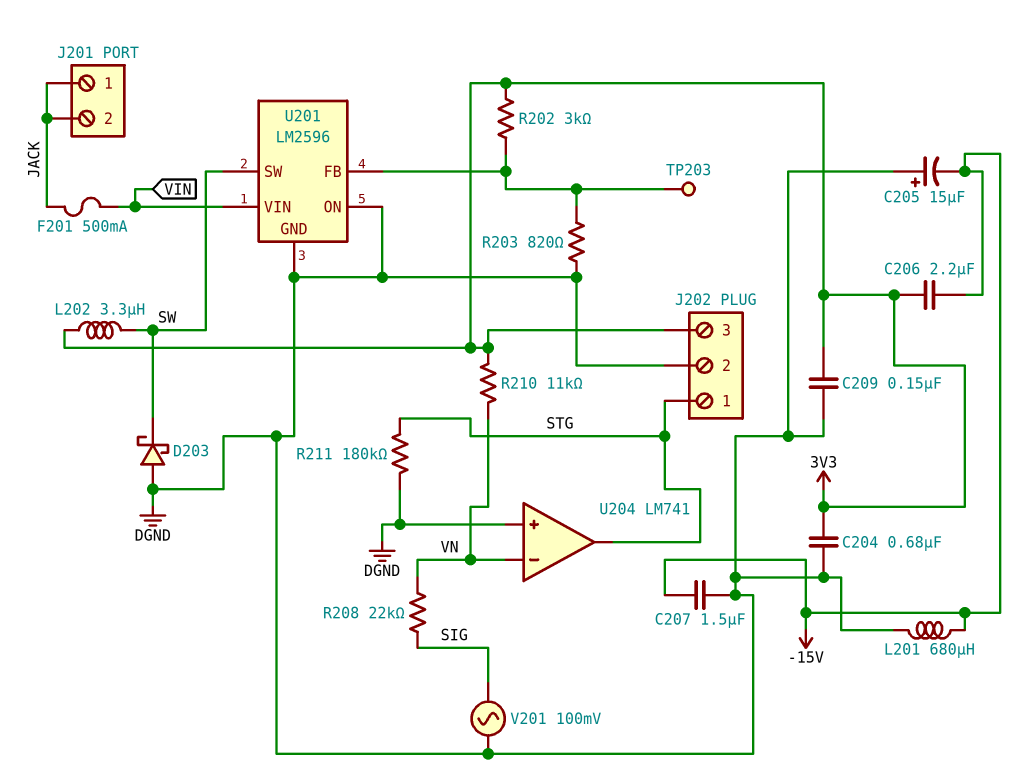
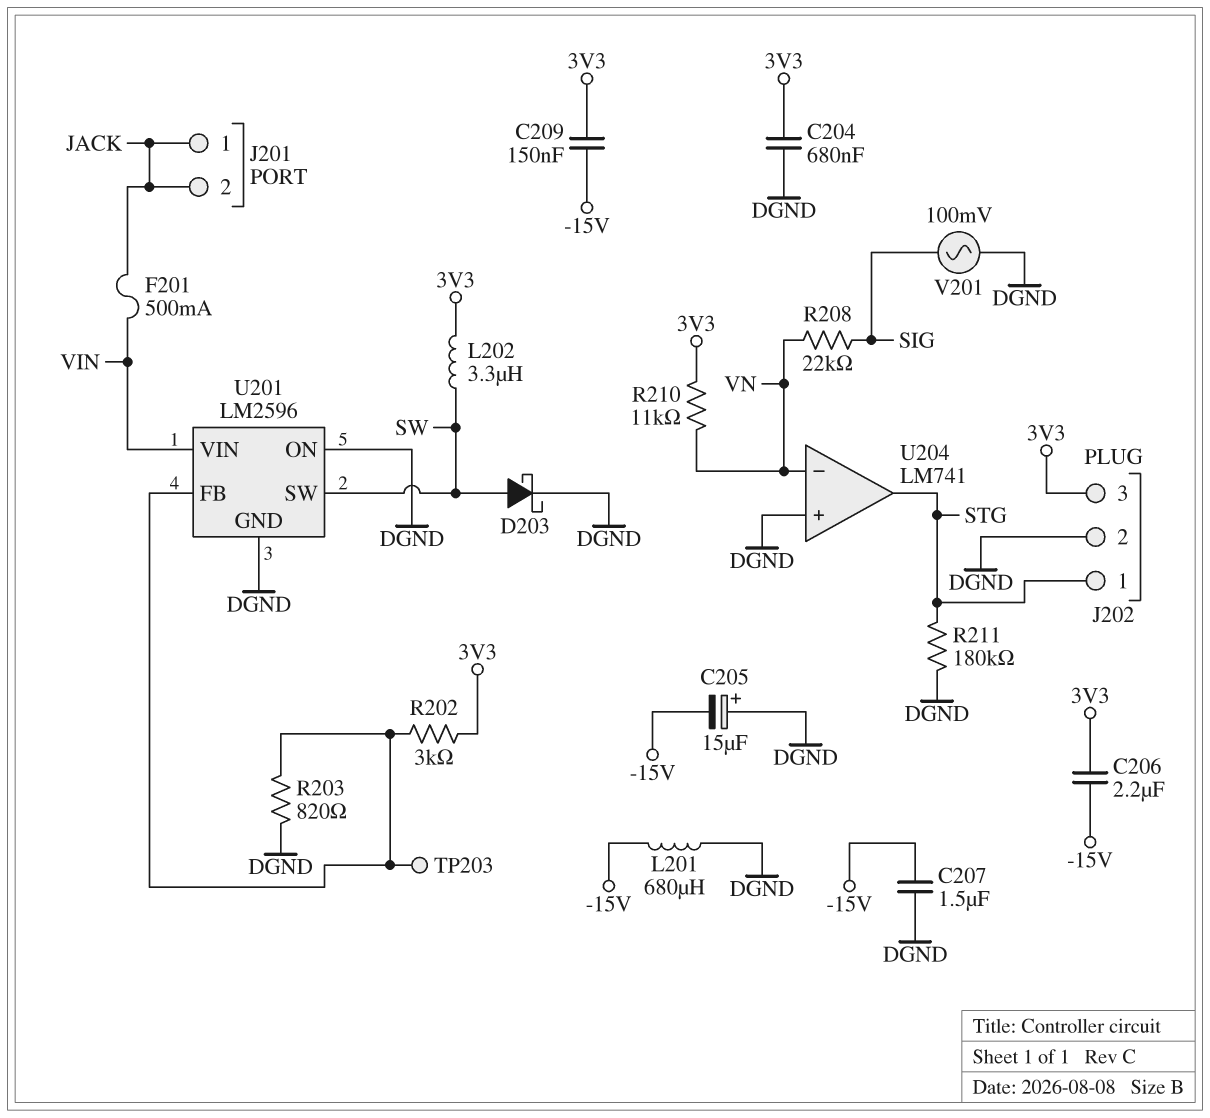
C209: 150nF (3V3, DGND) -> 150nF (-15V, 3V3)
D203: schottky (A DGND, K SW) -> schottky (A SW, K DGND)

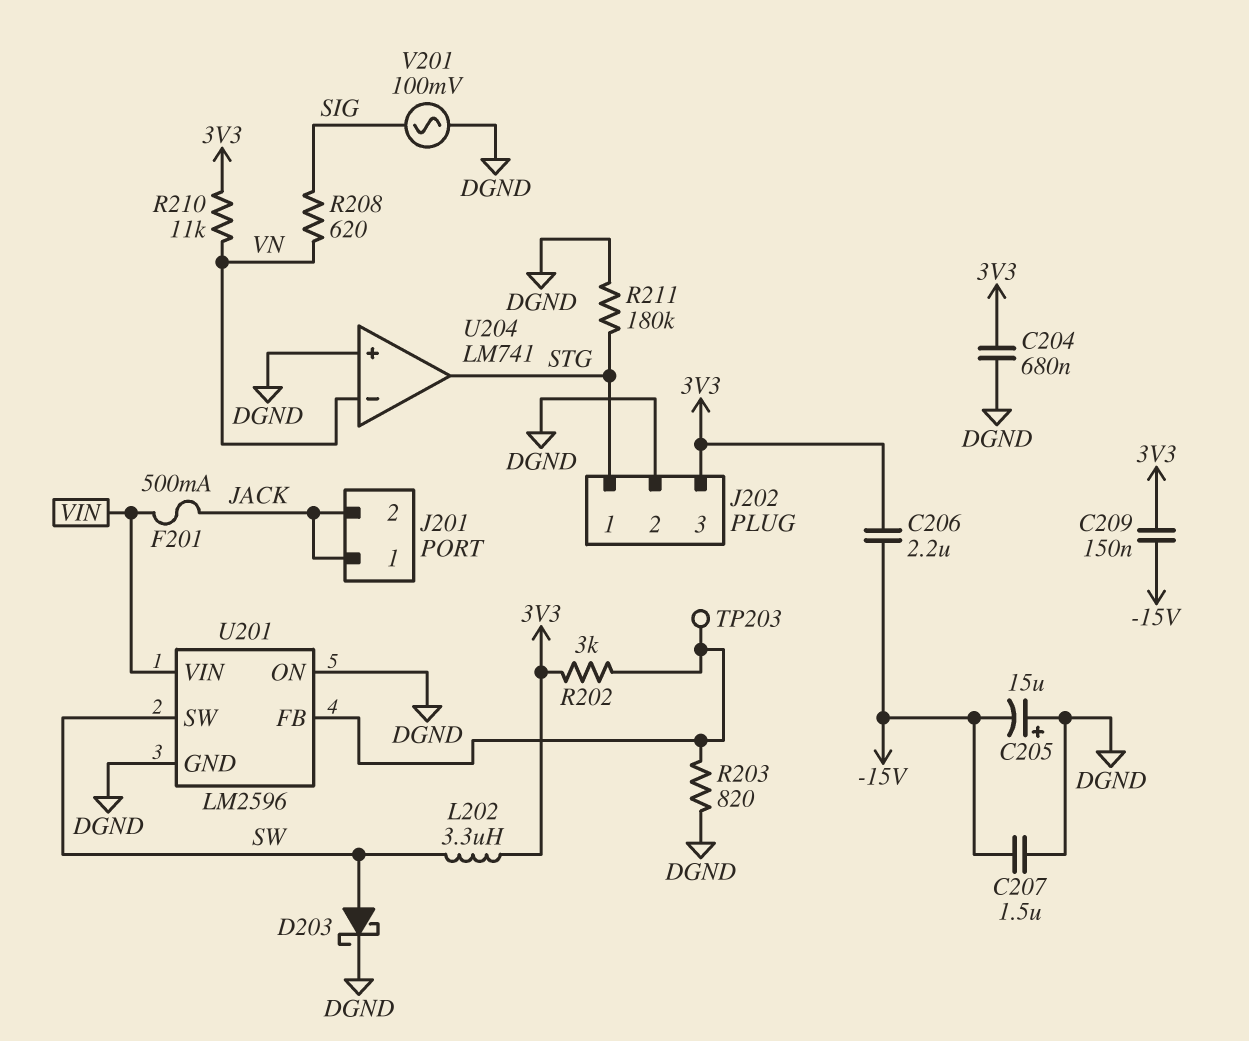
L201: 680uH (-15V, DGND) -> none
R208: 22k (SIG, VN) -> 620 (SIG, VN)

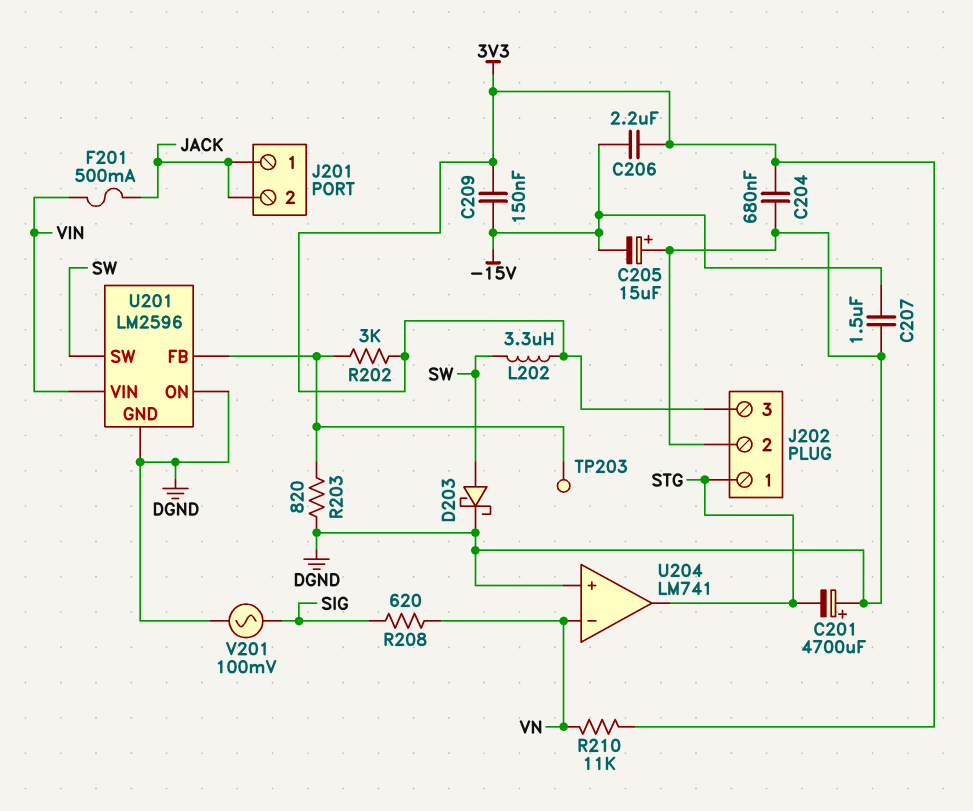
C201: none -> 4700uF (plus DGND, minus STG)
R211: 180k (DGND, STG) -> none

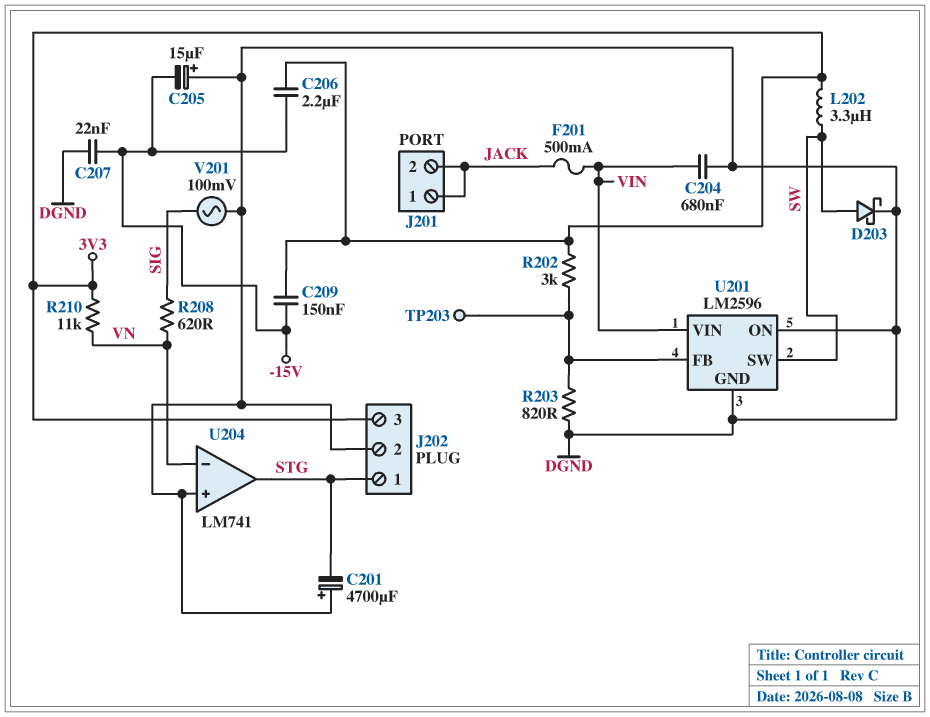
C204: 680nF (3V3, DGND) -> 680nF (DGND, VIN)
C207: 1.5uF (-15V, DGND) -> 22nF (-15V, DGND)

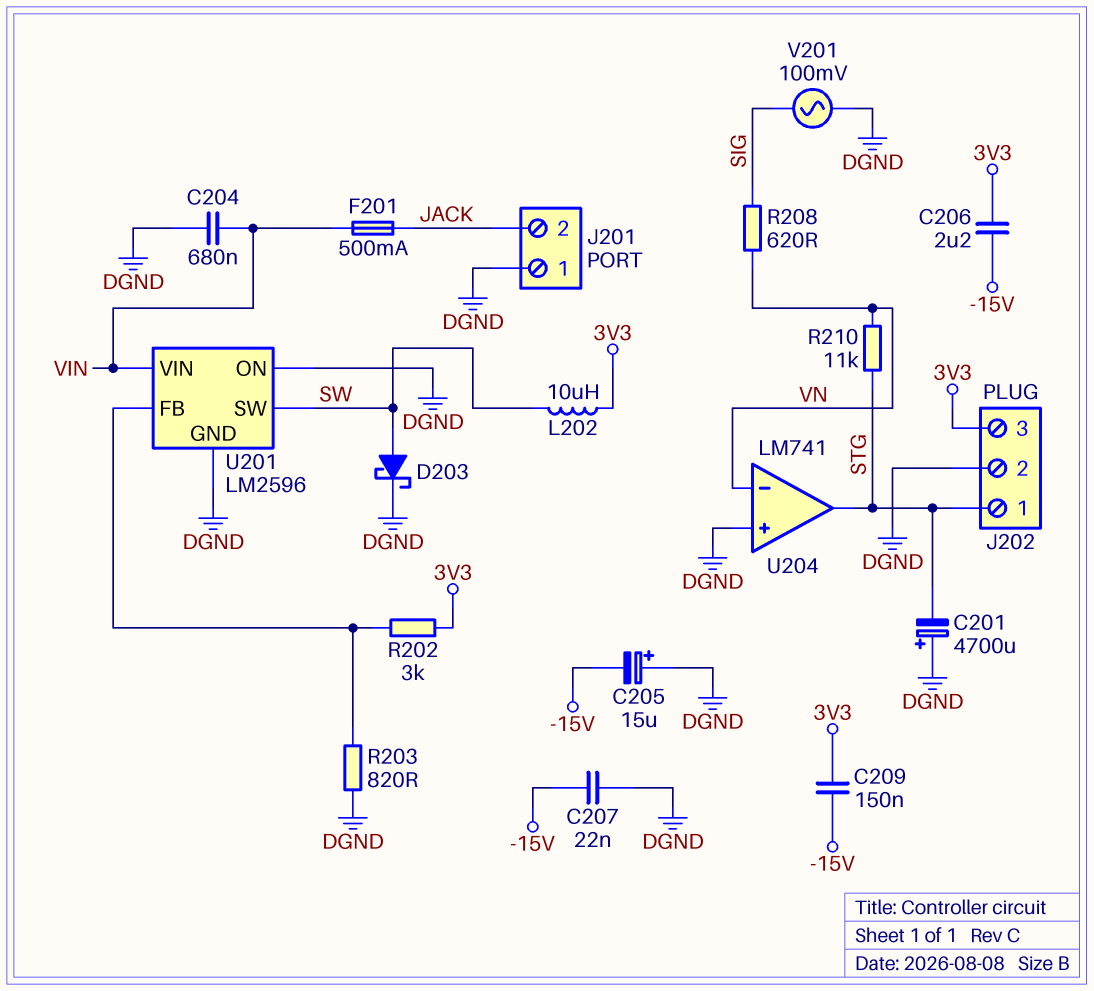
J201 pin 1: JACK -> DGND
L202: 3.3uH (3V3, SW) -> 10uH (3V3, SW)
R210: 11k (3V3, VN) -> 11k (STG, VN)
TP203: test point (U201/FB) -> none

